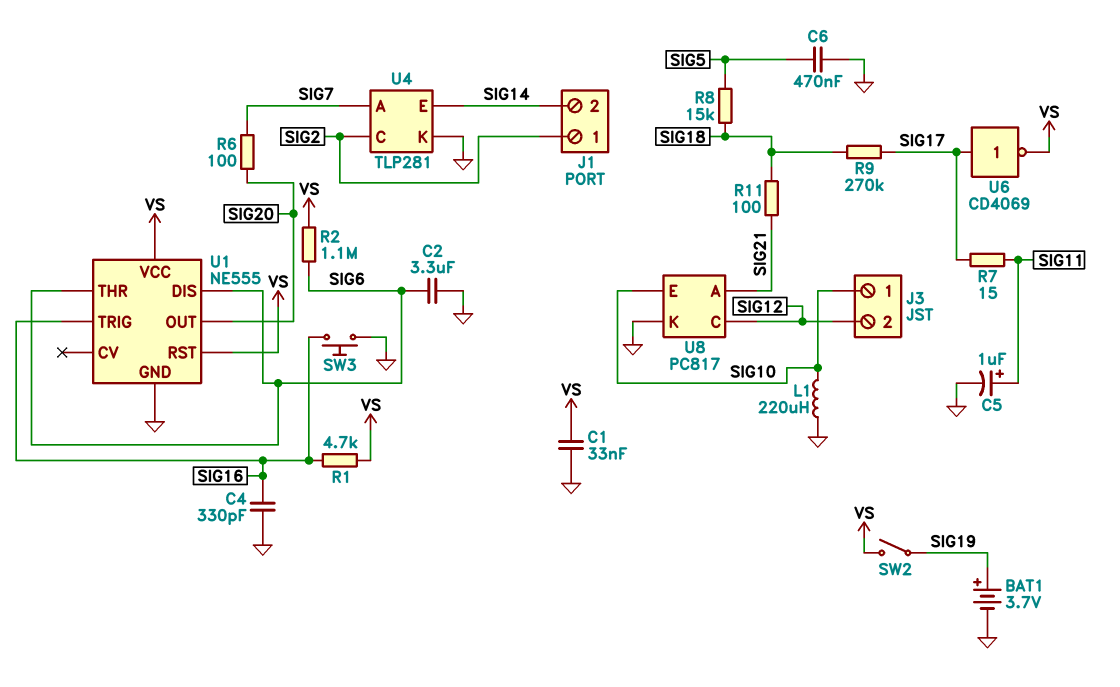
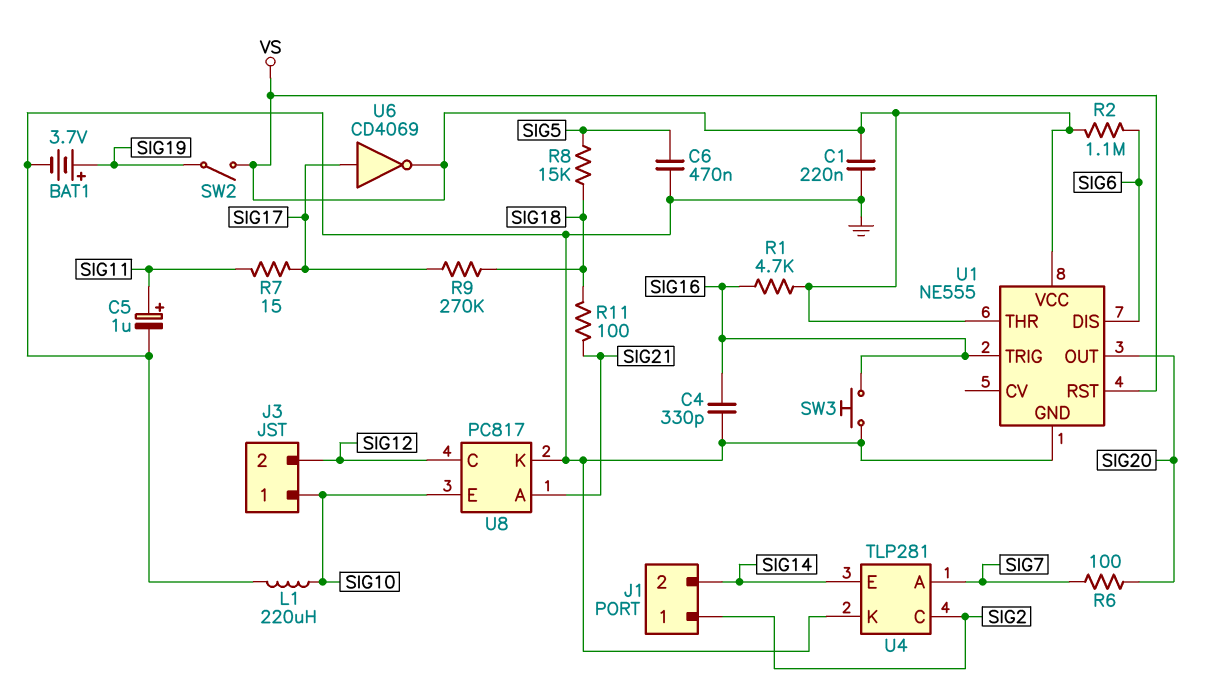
C1: 33nF (GND, VS) -> 220nF (GND, VS)
C2: 3.3uF (GND, SIG6) -> none
U1 pin THR: SIG6 -> VS

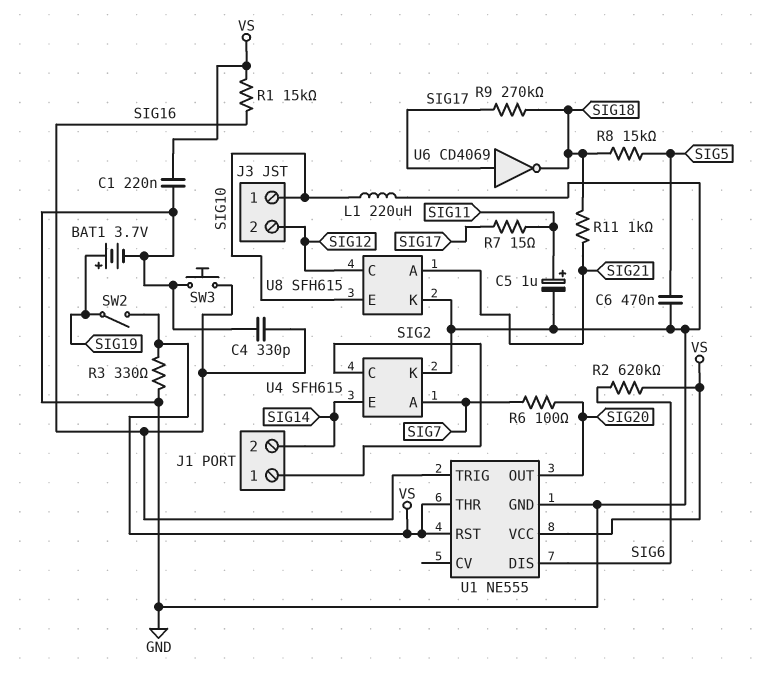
R1: 4.7k (SIG16, VS) -> 15k (SIG16, VS)
R2: 1.1M (SIG6, VS) -> 620k (SIG6, VS)
R3: none -> 330 (GND, VS)
R11: 100 (SIG18, SIG21) -> 1k (SIG18, SIG21)
U4: TLP281 -> SFH615
U6: NOT CD4069 (in SIG17, out VS) -> NOT CD4069 (in SIG17, out SIG18)
U8: PC817 -> SFH615

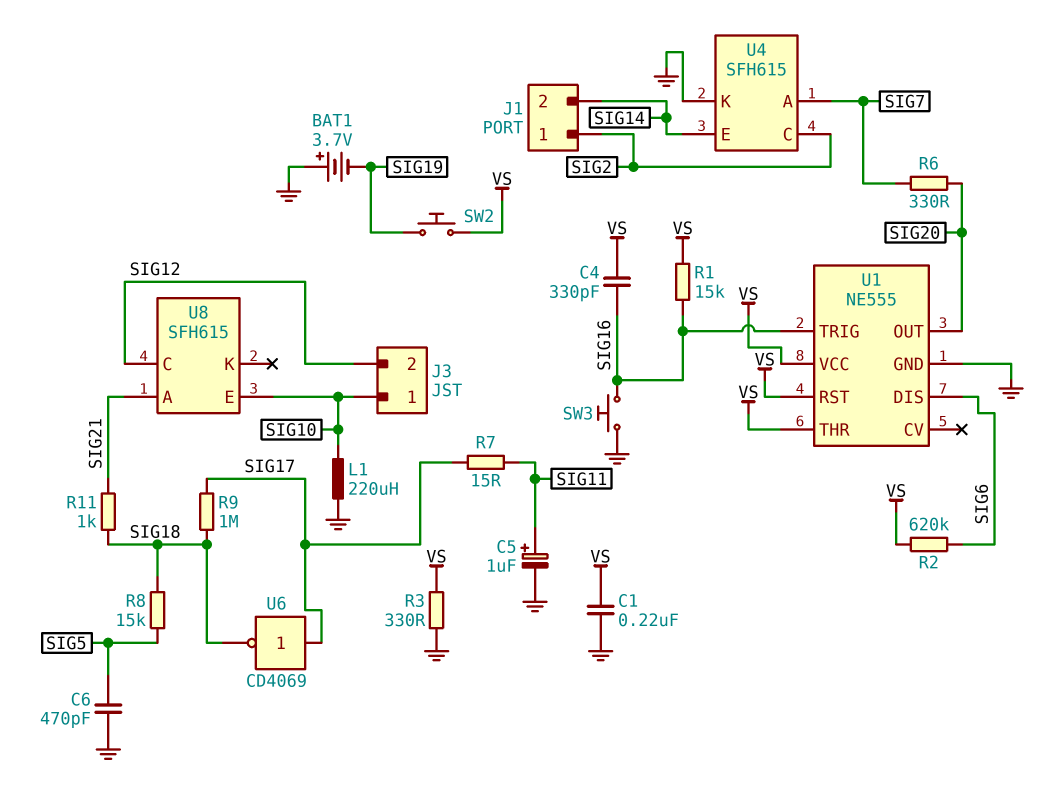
BAT1: 3.7V (plus SIG19, minus GND) -> 3.7V (plus GND, minus SIG19)
C4: 330pF (GND, SIG16) -> 330pF (SIG16, VS)
C6: 470nF (GND, SIG5) -> 470pF (GND, SIG5)
R6: 100 (SIG7, SIG20) -> 330 (SIG7, SIG20)
R9: 270k (SIG17, SIG18) -> 1M (SIG17, SIG18)
SW2: switch (SIG19, VS) -> button (SIG19, VS)
U8 pin K: GND -> none

